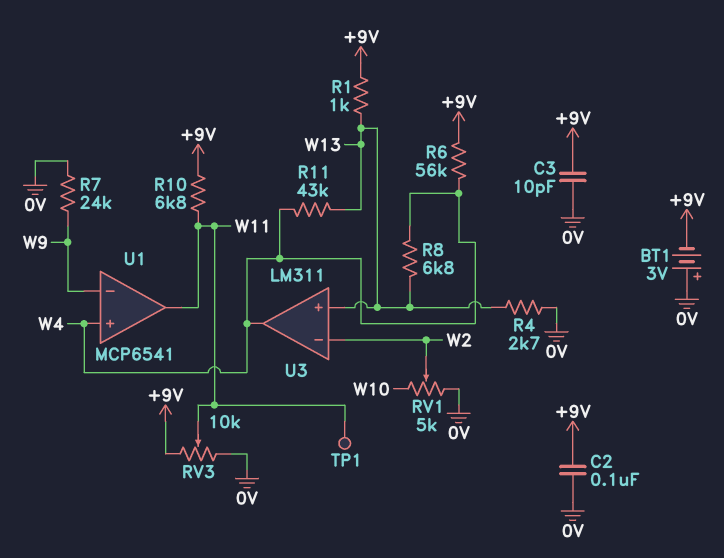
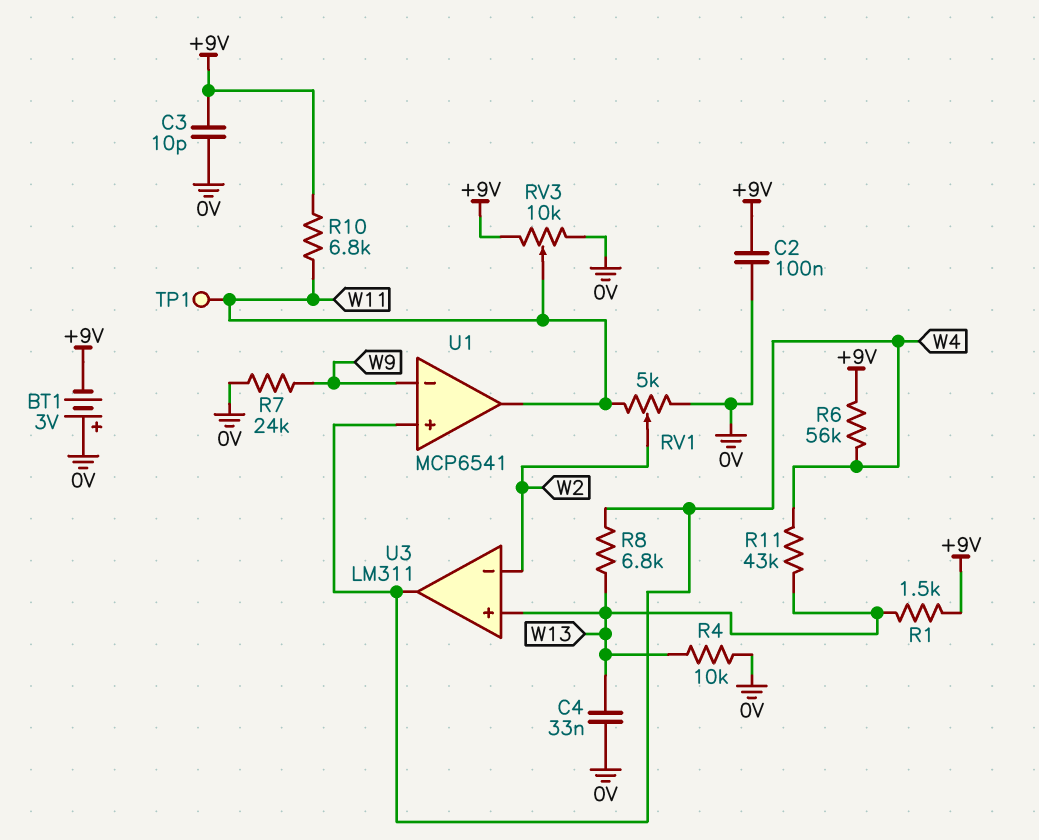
C4: none -> 33nF (0V, W13)
R1: 1k (+9V, W13) -> 1.5k (+9V, W13)
R4: 2.7k (0V, W13) -> 10k (0V, W13)
RV1: 5k (0V, W10, wiper W2) -> 5k (0V, W11, wiper W2)

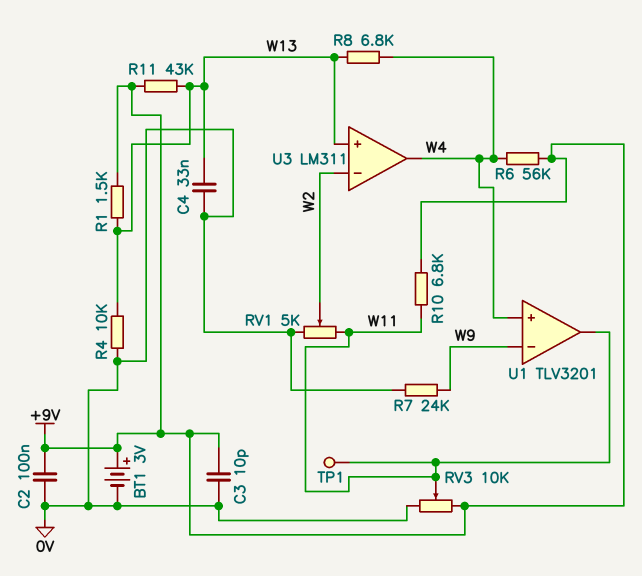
BT1: 3V (plus 0V, minus +9V) -> 3V (plus +9V, minus 0V)
R11: 43k (W4, W13) -> 43k (+9V, W13)
U1: MCP6541 -> TLV3201

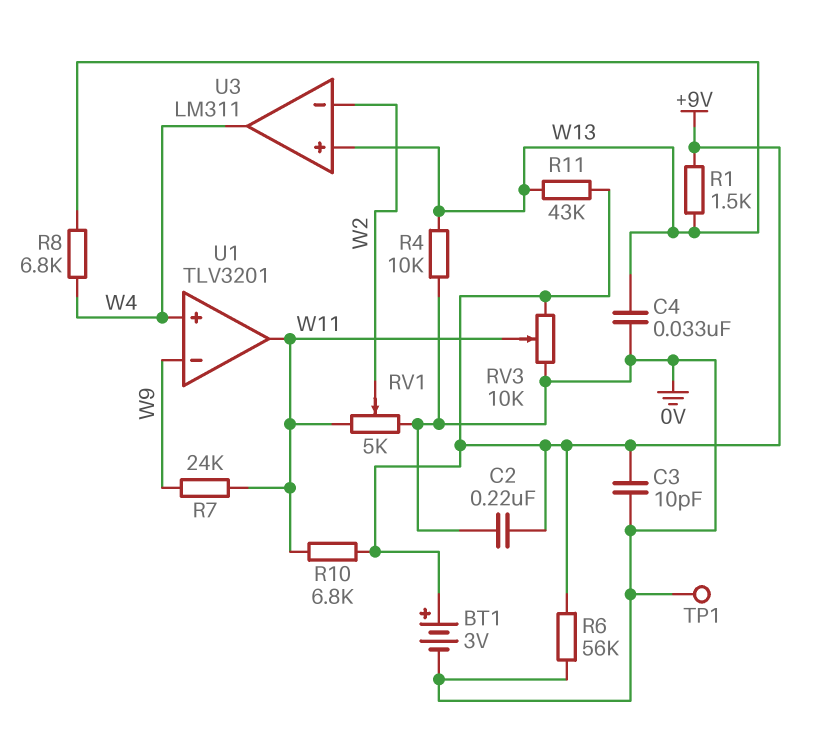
C2: 100nF (+9V, 0V) -> 220nF (+9V, 0V)
R6: 56k (+9V, W4) -> 56k (+9V, 0V)
R7: 24k (0V, W9) -> 24k (W9, W11)
TP1: test point (W11) -> test point (0V)

